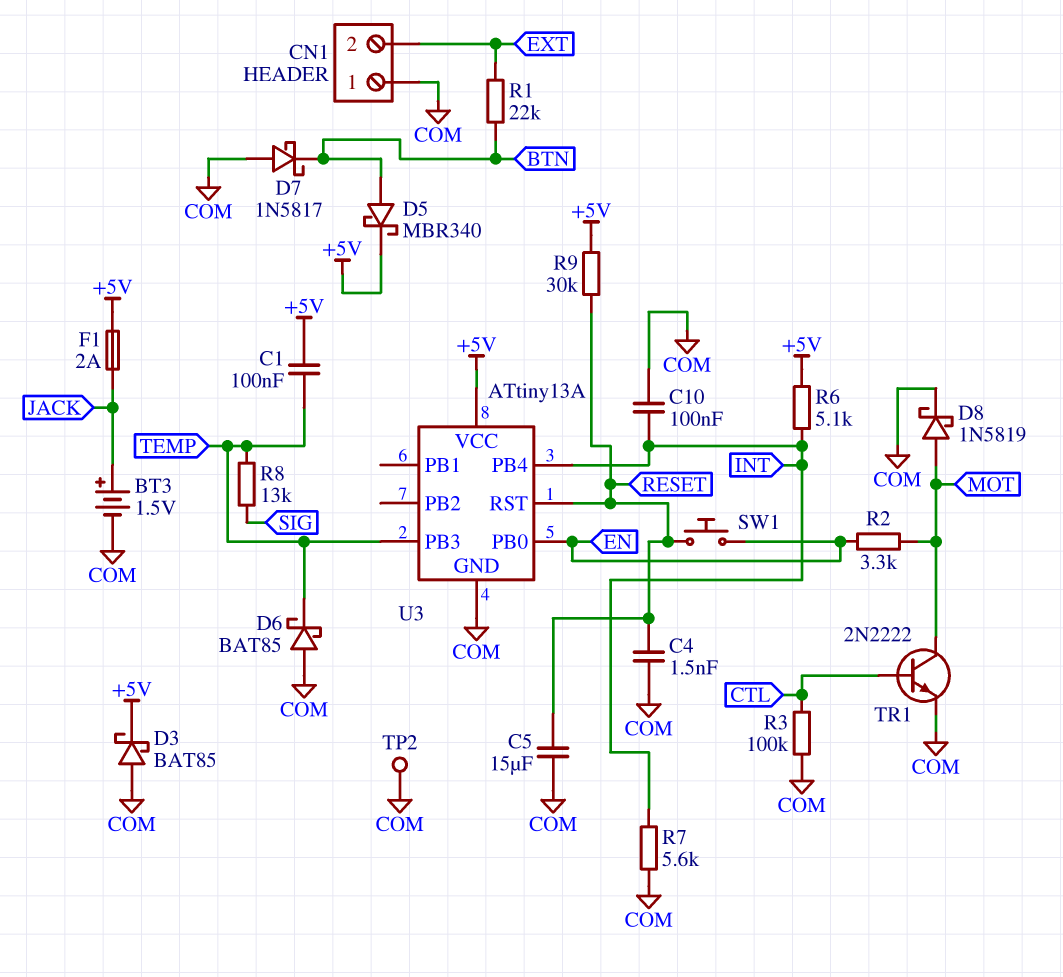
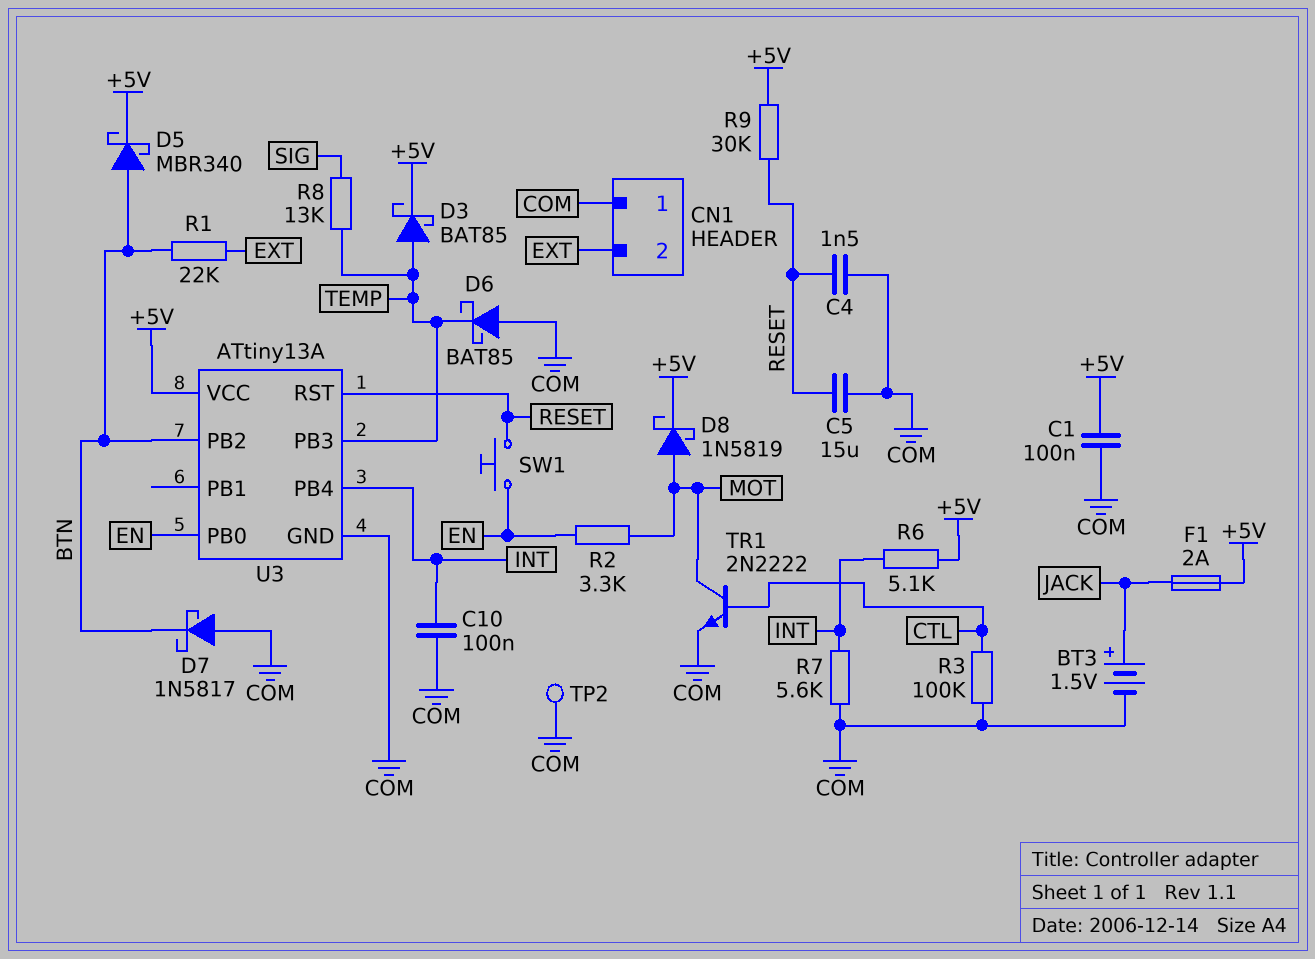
C1: 100nF (+5V, TEMP) -> 100nF (+5V, COM)
D3: schottky BAT85 (A COM, K +5V) -> schottky BAT85 (A TEMP, K +5V)
D8: schottky 1N5819 (A MOT, K COM) -> schottky 1N5819 (A MOT, K +5V)
U3 pin PB2: none -> BTN

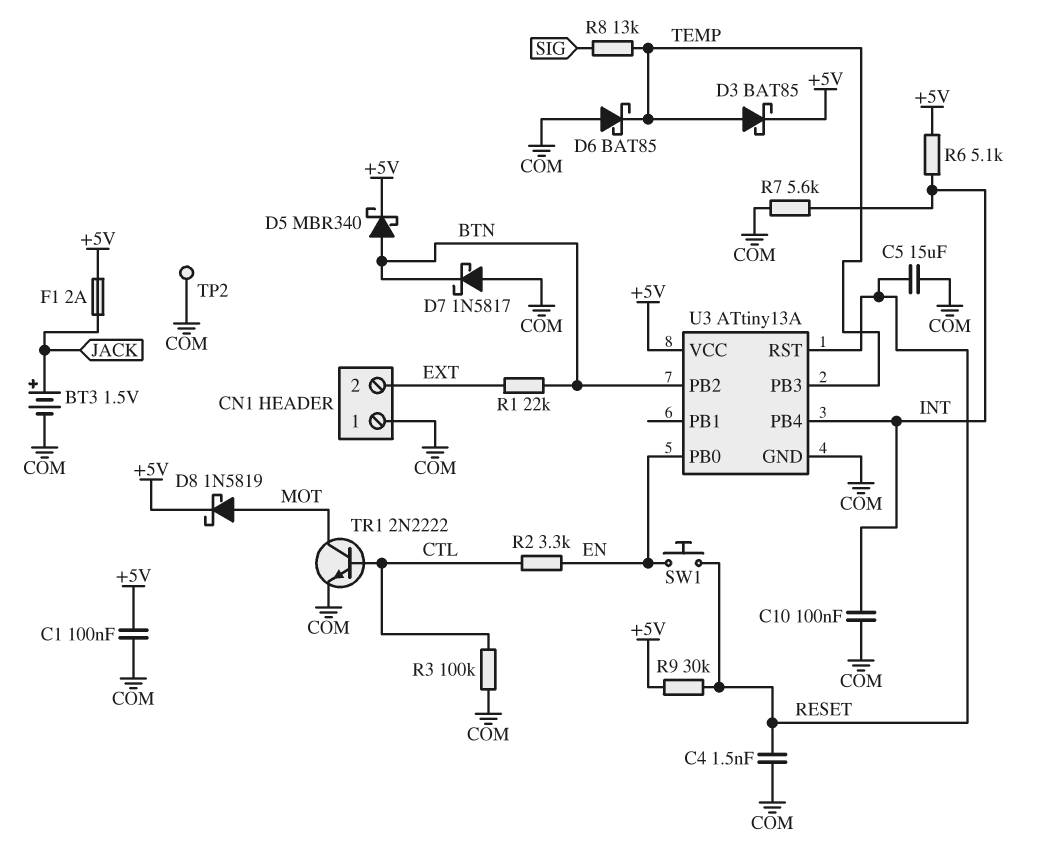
R2: 3.3k (EN, MOT) -> 3.3k (CTL, EN)

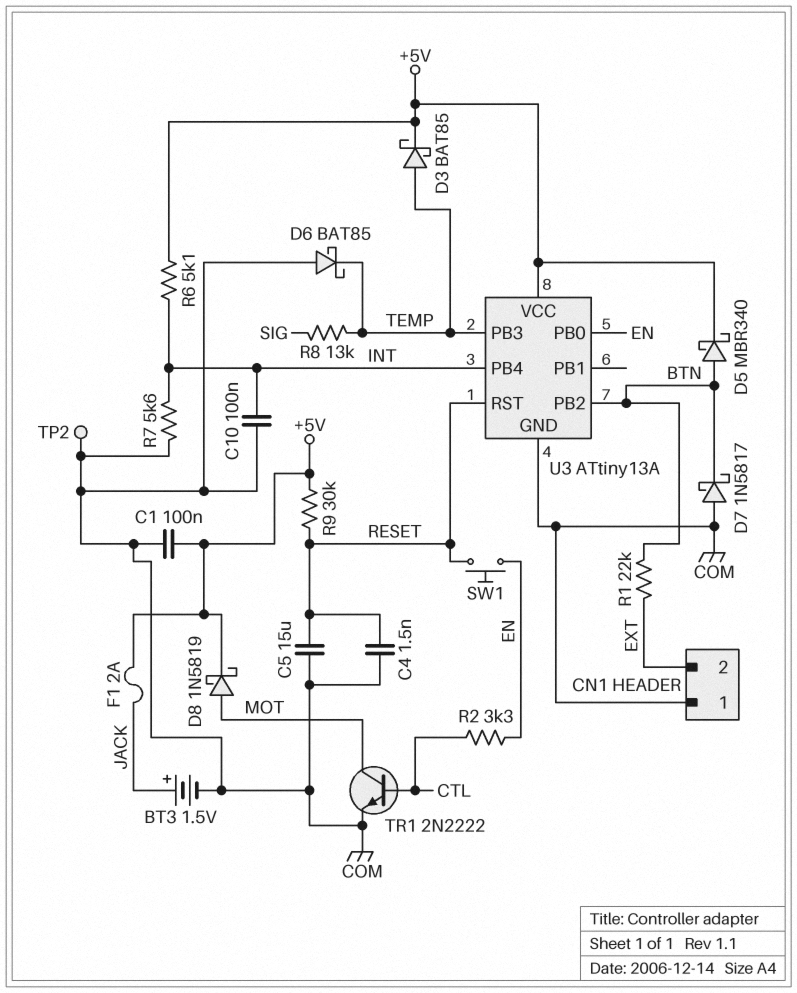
R3: 100k (COM, CTL) -> none

